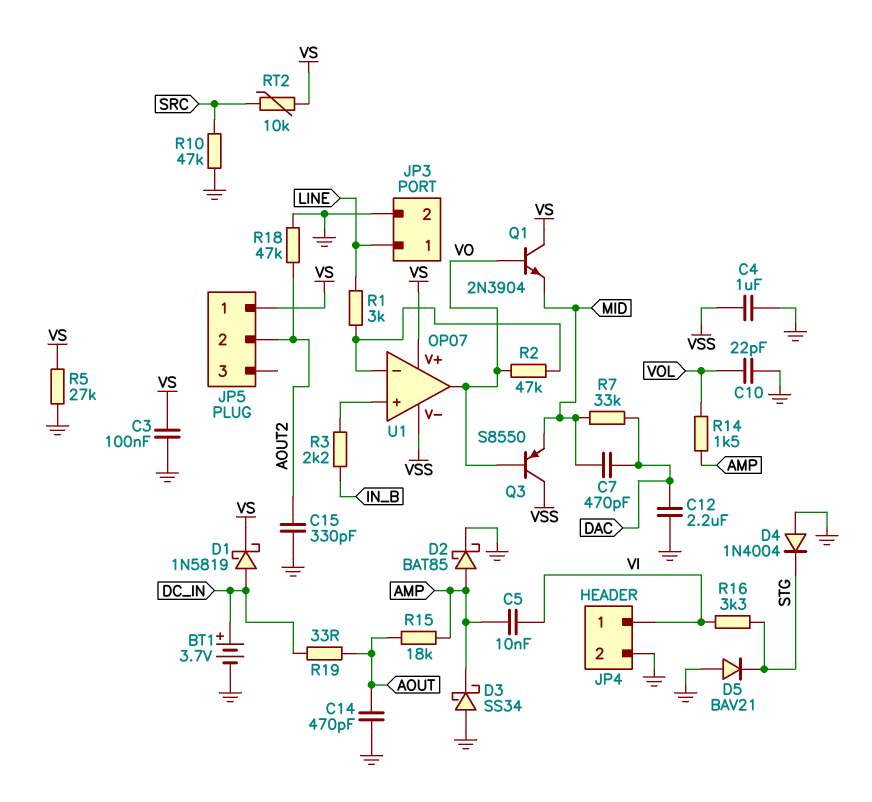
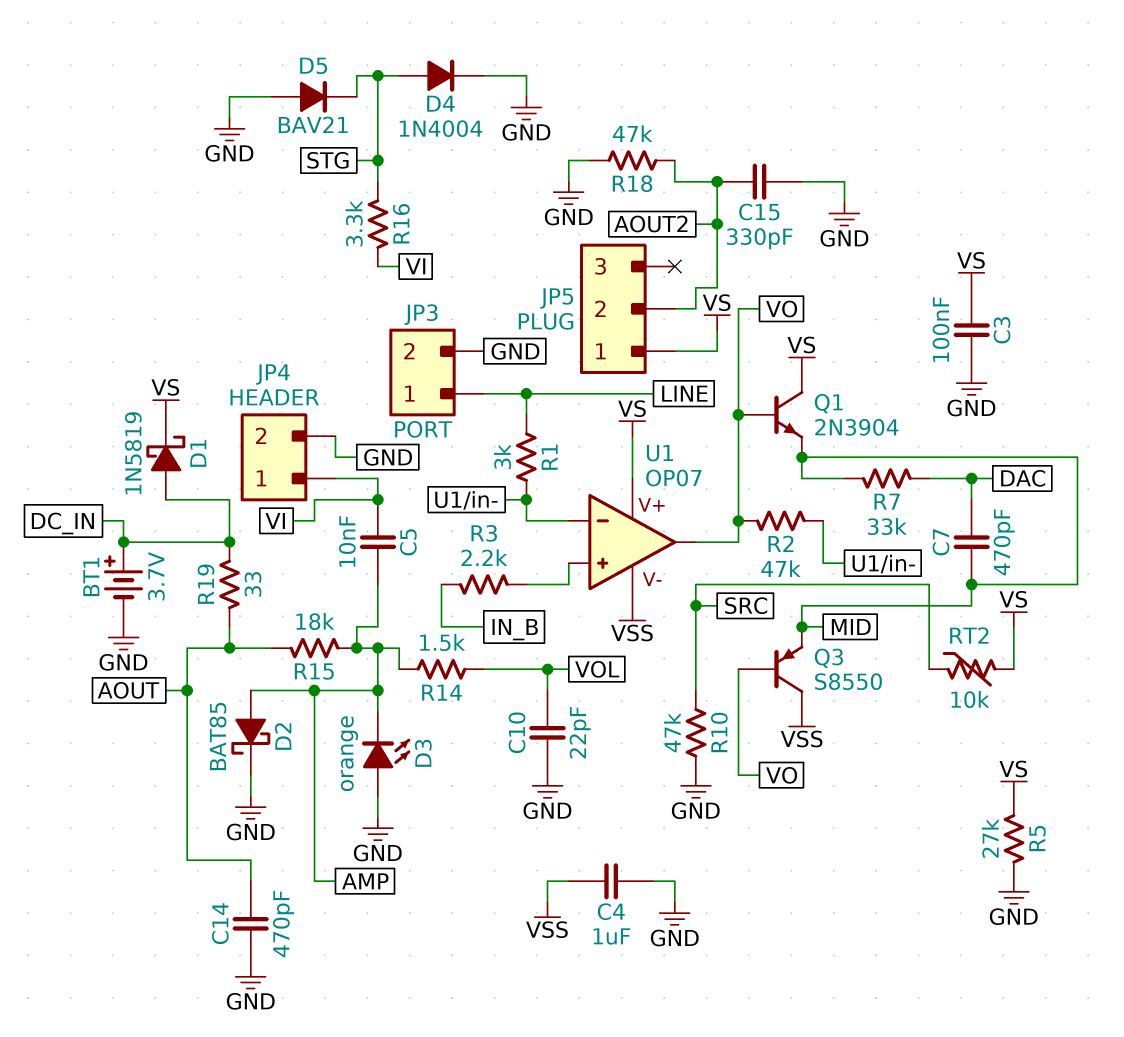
C12: 2.2uF (DAC, GND) -> none
D3: schottky SS34 (A GND, K AMP) -> LED orange (A GND, K AMP)
D4: diode 1N4004 (A GND, K STG) -> diode 1N4004 (A STG, K GND)

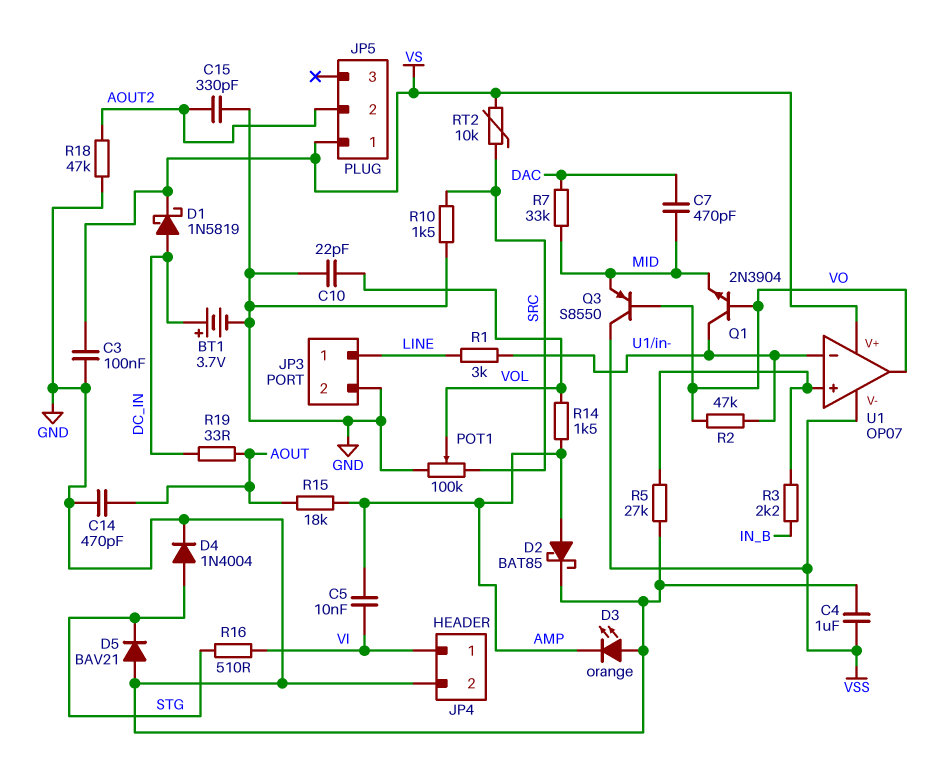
POT1: none -> 100k (GND, SRC, wiper VOL)
Q1: NPN 2N3904 (B VO, C VS, E MID) -> NPN 2N3904 (B VO, C U1/in-, E MID)
R5: 27k (GND, VS) -> 27k (GND, U1/in+)
R10: 47k (GND, SRC) -> 1.5k (GND, SRC)
R16: 3.3k (STG, VI) -> 510 (STG, VI)

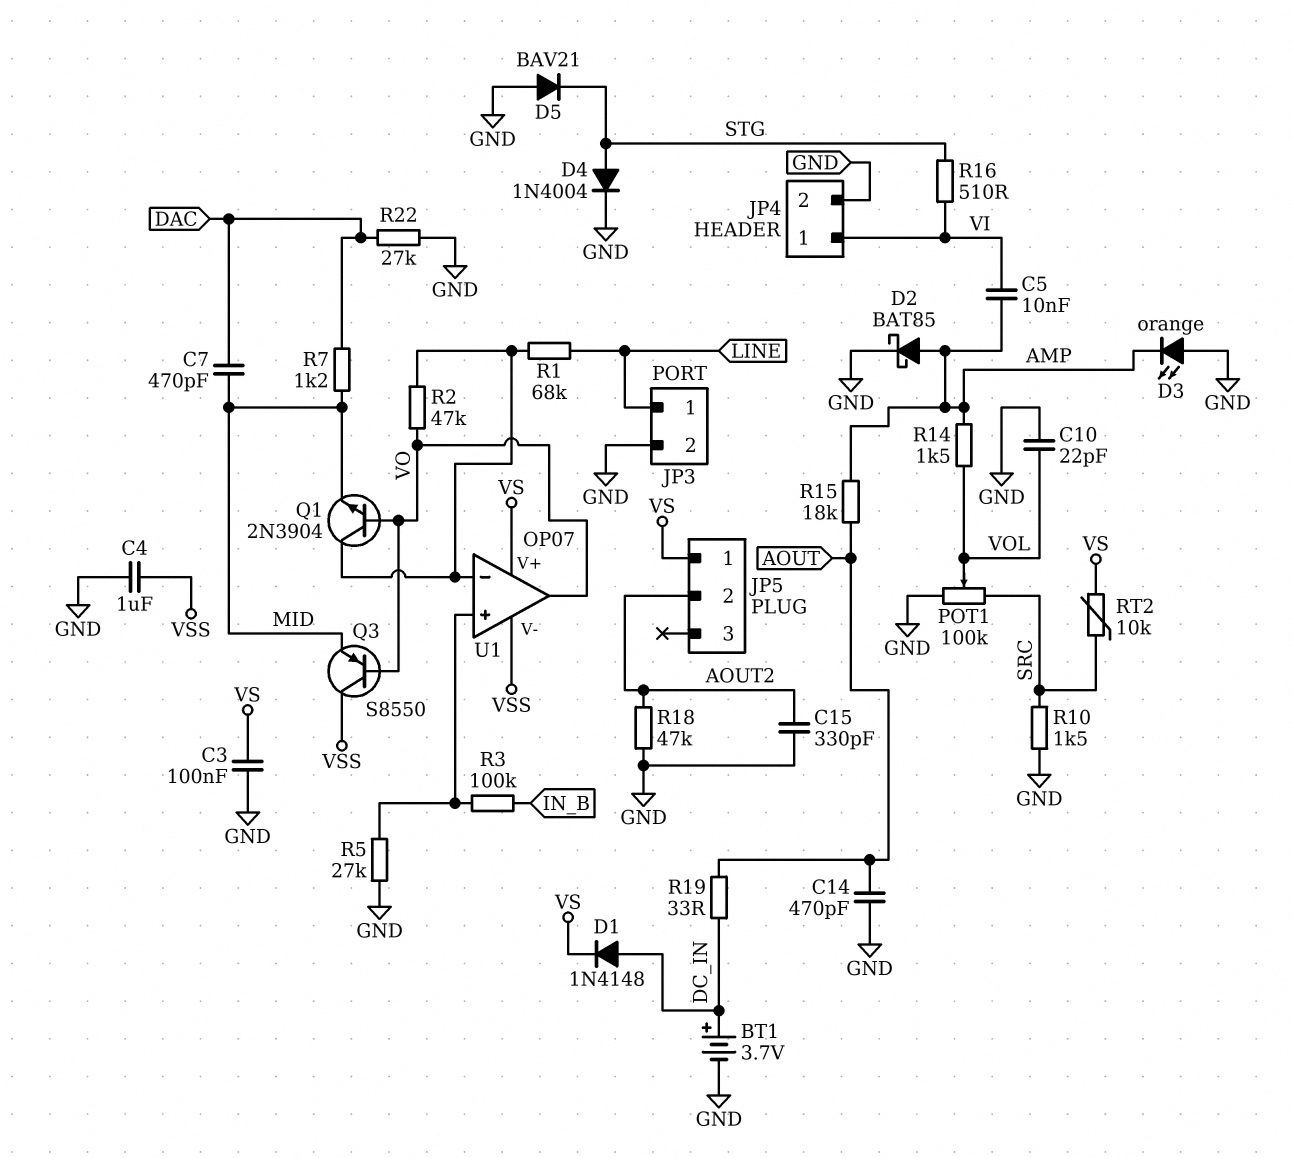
D1: schottky 1N5819 (A DC_IN, K VS) -> diode 1N4148 (A DC_IN, K VS)
R1: 3k (LINE, U1/in-) -> 68k (LINE, U1/in-)
R3: 2.2k (IN_B, U1/in+) -> 100k (IN_B, U1/in+)
R7: 33k (DAC, MID) -> 1.2k (DAC, MID)
R22: none -> 27k (DAC, GND)

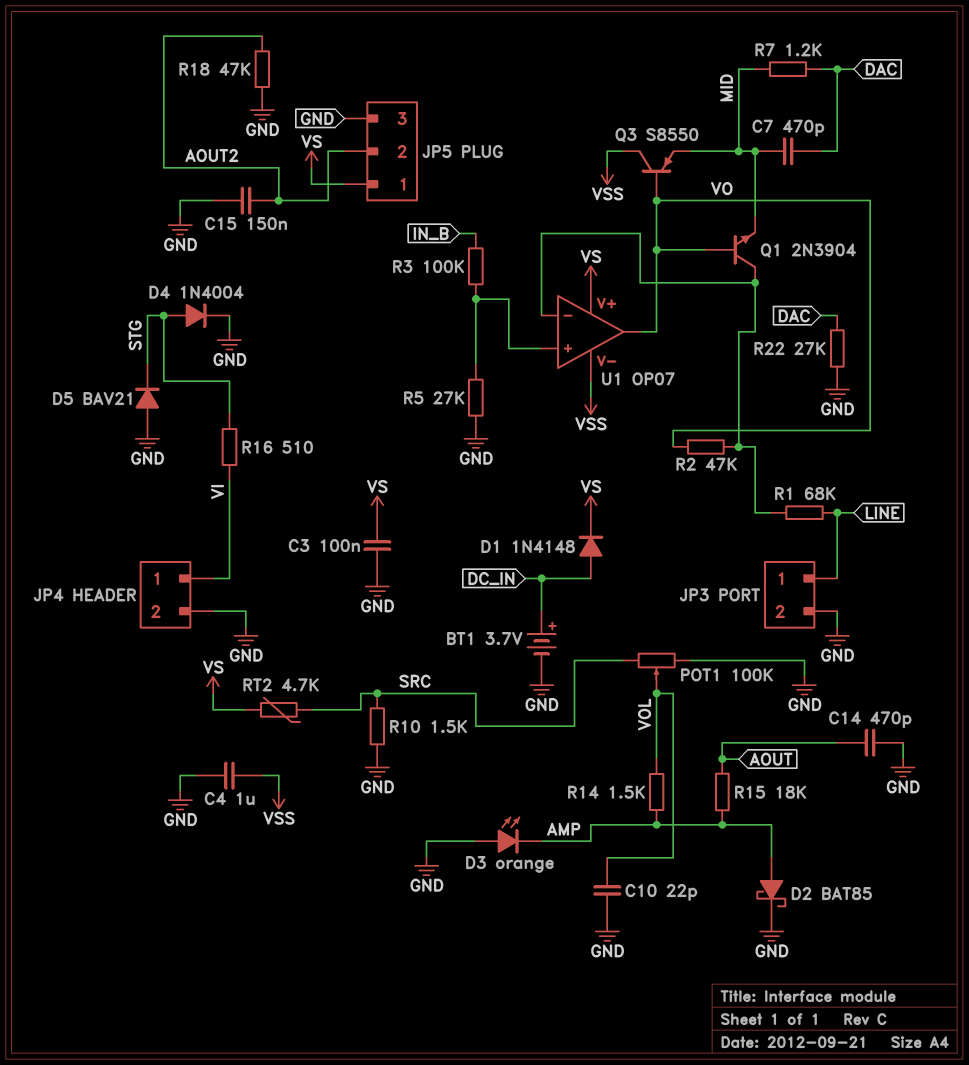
C5: 10nF (AMP, VI) -> none
C15: 330pF (AOUT2, GND) -> 150nF (AOUT2, GND)
JP5 pin 3: none -> GND
R19: 33 (AOUT, DC_IN) -> none
RT2: 10k (SRC, VS) -> 4.7k (SRC, VS)

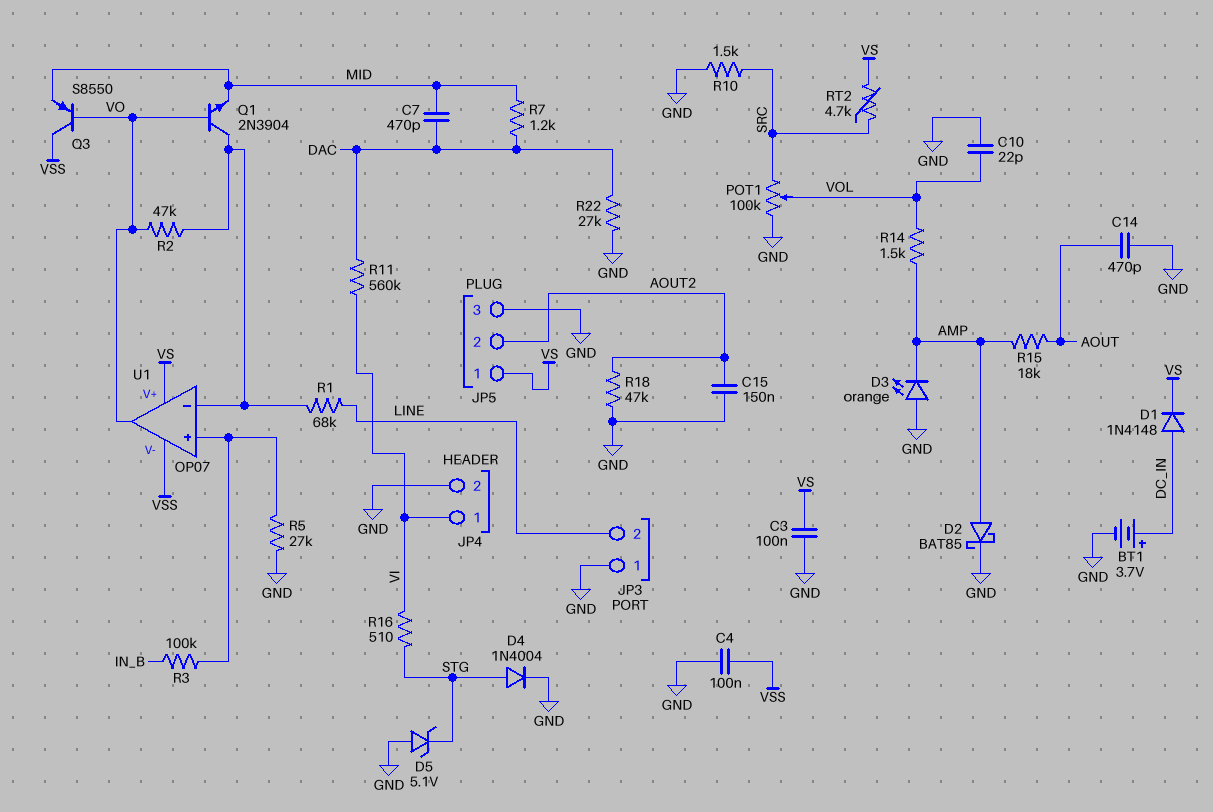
C4: 1uF (GND, VSS) -> 100nF (GND, VSS)
D5: diode BAV21 (A GND, K STG) -> zener 5.1V (A GND, K STG)
JP3 pin 1: LINE -> GND
JP3 pin 2: GND -> LINE
R11: none -> 560k (DAC, VI)

